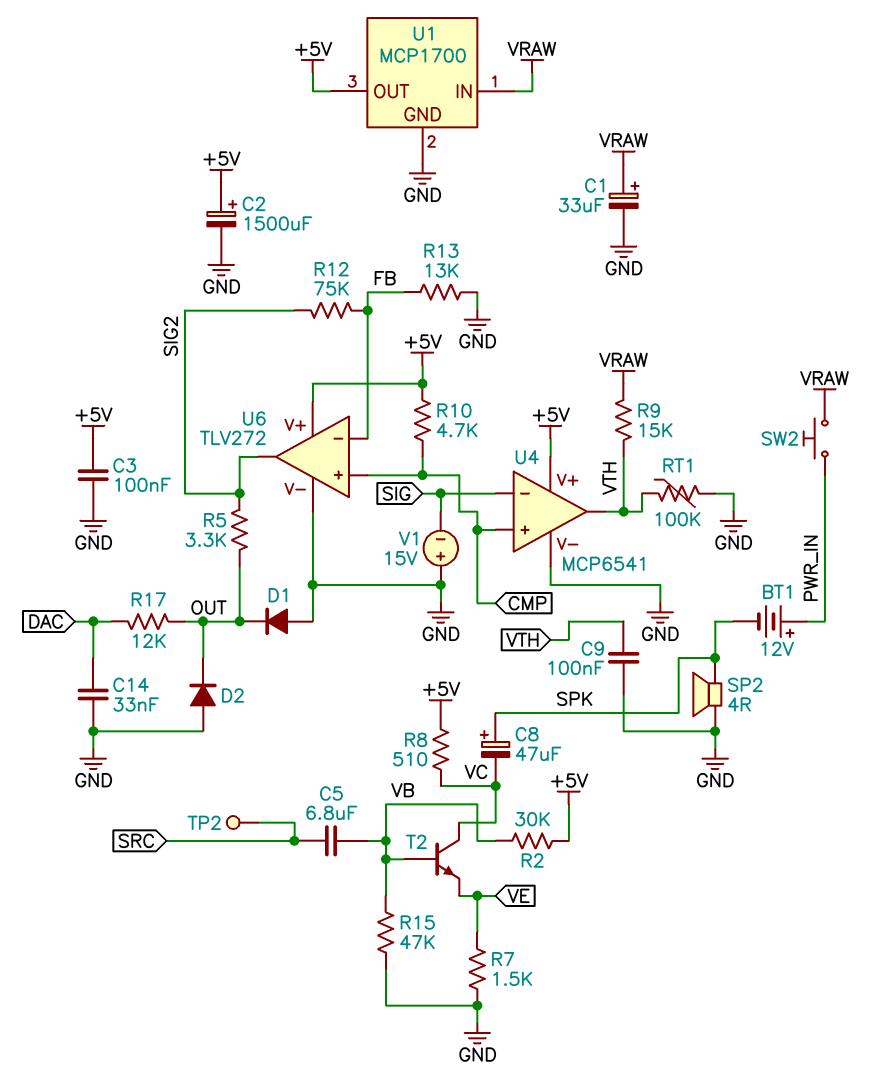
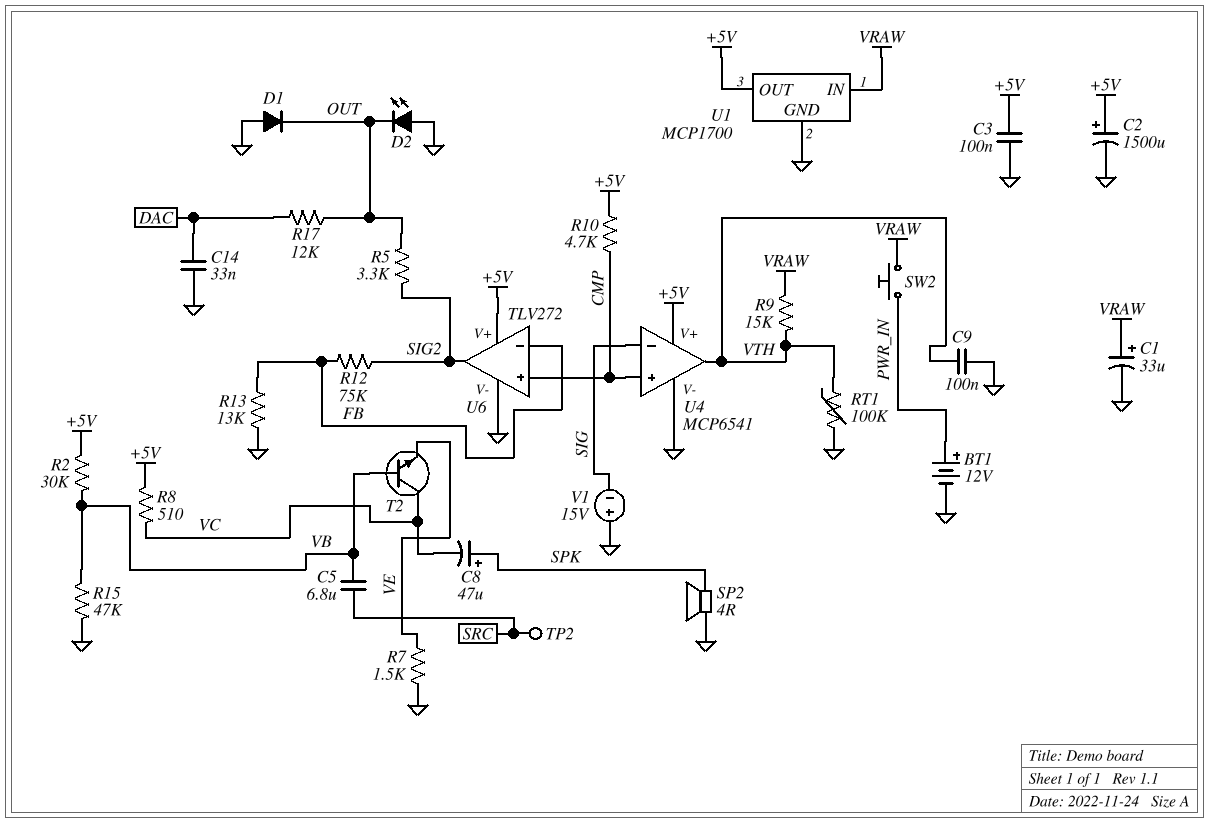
BT1: 12V (plus PWR_IN, minus SPK) -> 12V (plus PWR_IN, minus GND)
D2: diode (A GND, K OUT) -> LED (A GND, K OUT)

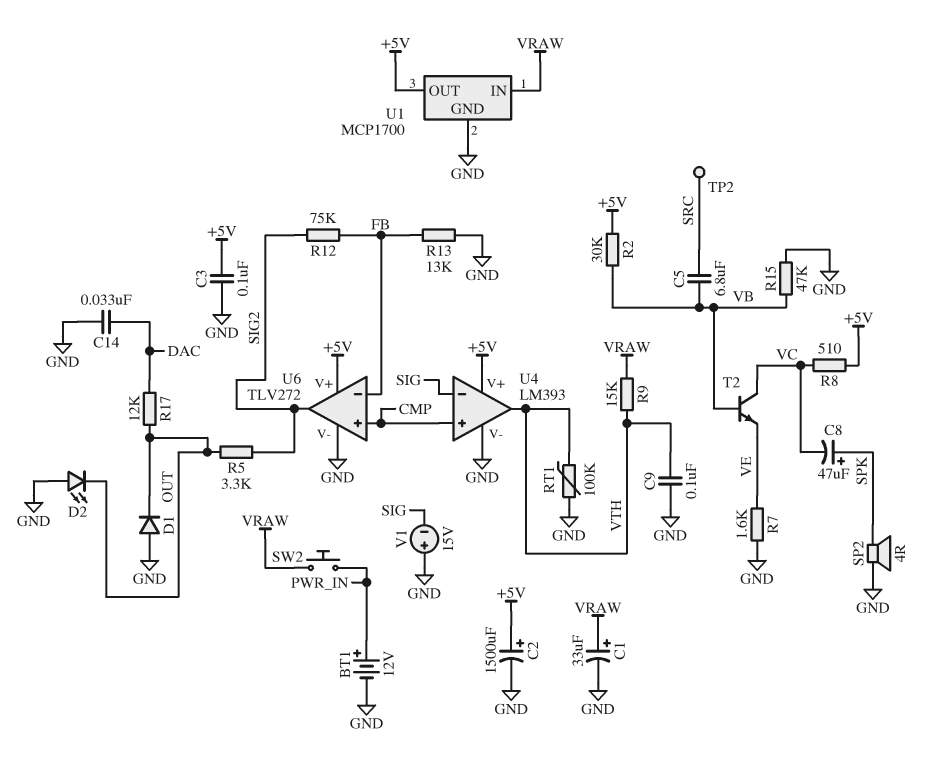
R7: 1.5k (GND, VE) -> 1.6k (GND, VE)
R10: 4.7k (+5V, CMP) -> none
U4: MCP6541 -> LM393

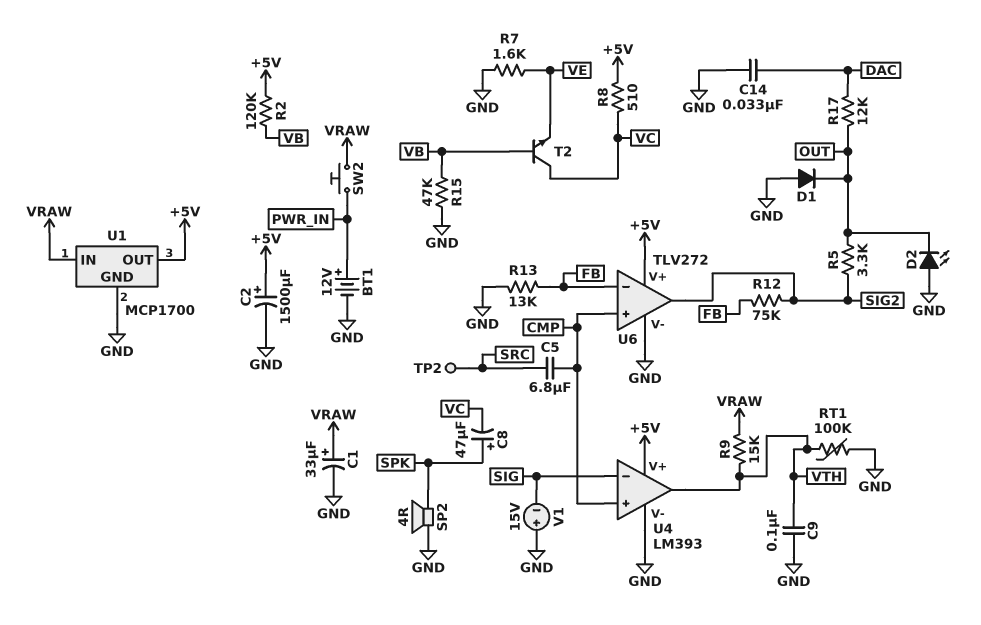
C3: 100nF (+5V, GND) -> none
C5: 6.8uF (SRC, VB) -> 6.8uF (CMP, SRC)
R2: 30k (+5V, VB) -> 120k (+5V, VB)

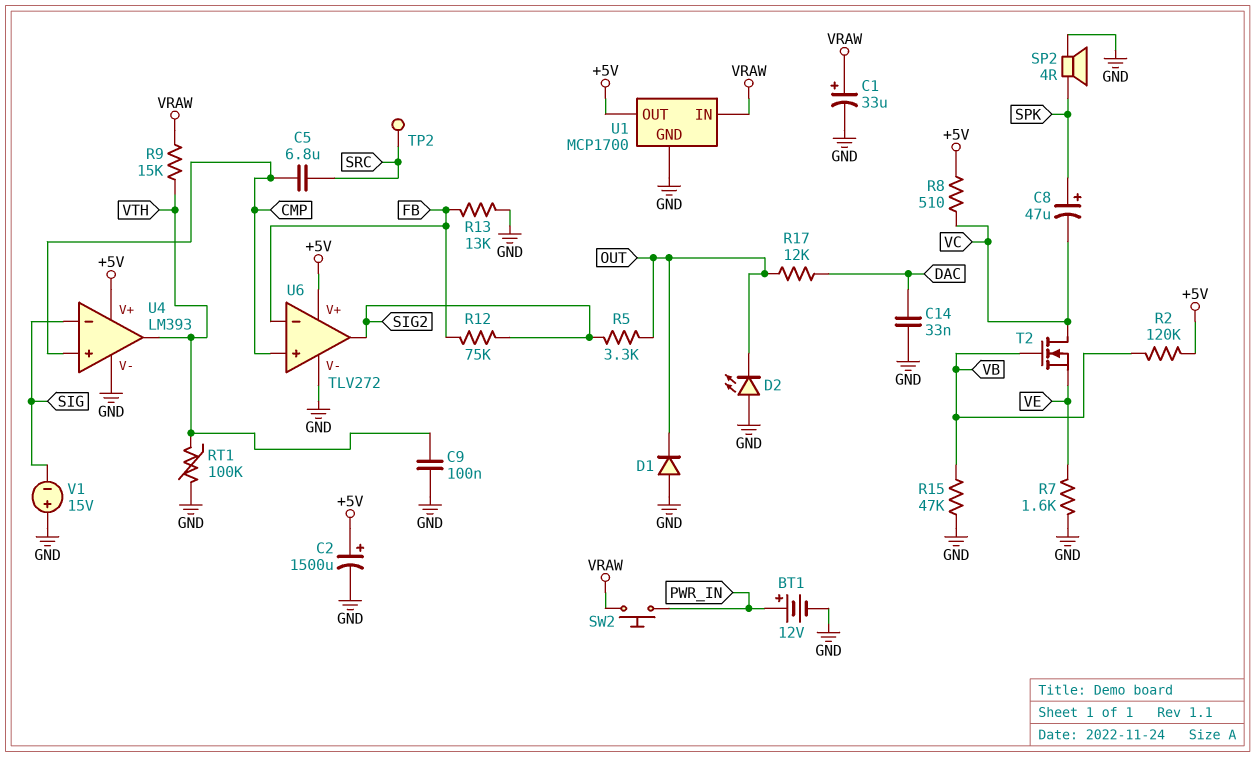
T2: NPN (B VB, C VC, E VE) -> NMOS (G VB, D VC, S VE)

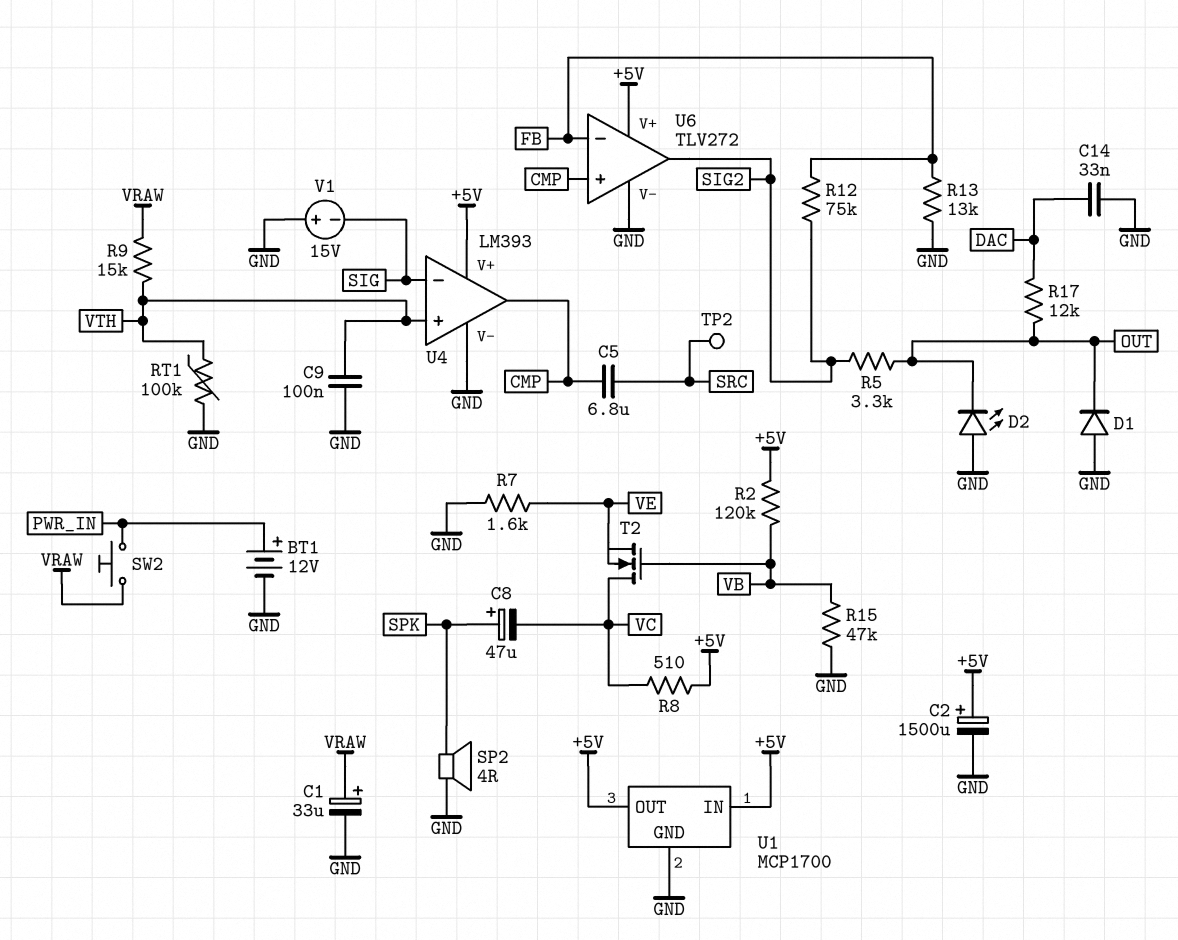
U1 pin IN: VRAW -> +5V
U4 pin in+: CMP -> VTH
U4 pin out: VTH -> CMP

